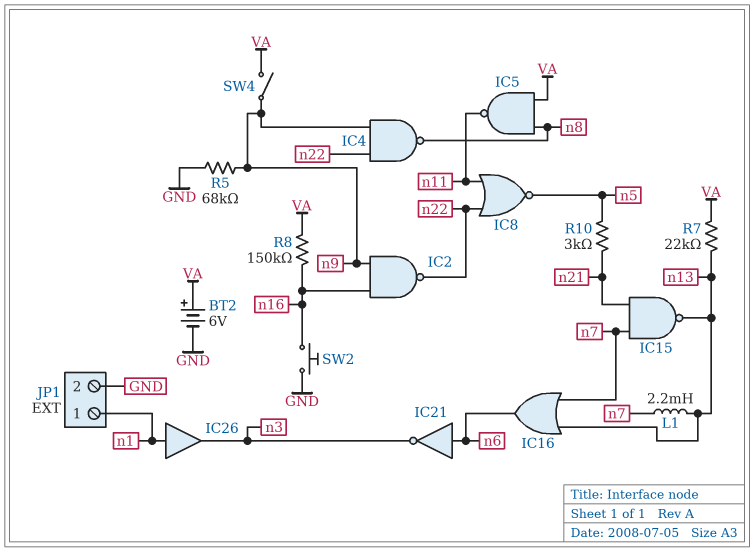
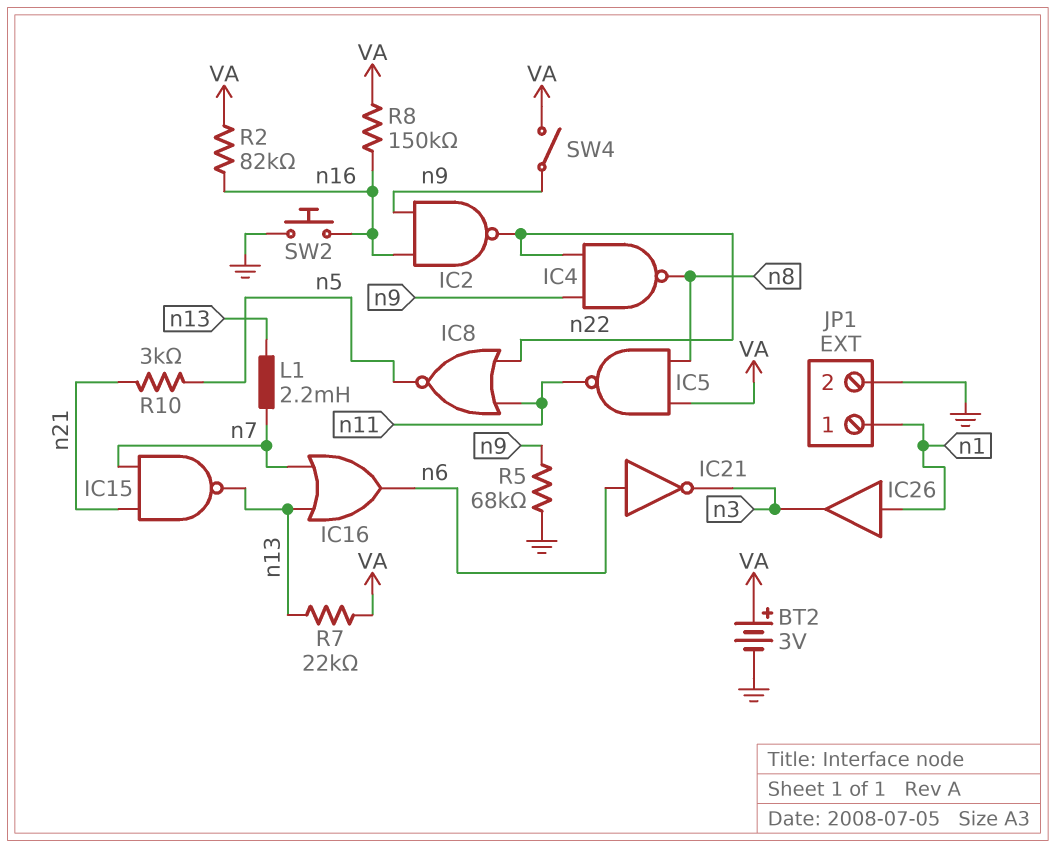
BT2: 6V (plus VA, minus GND) -> 3V (plus VA, minus GND)
R2: none -> 82k (VA, n16)

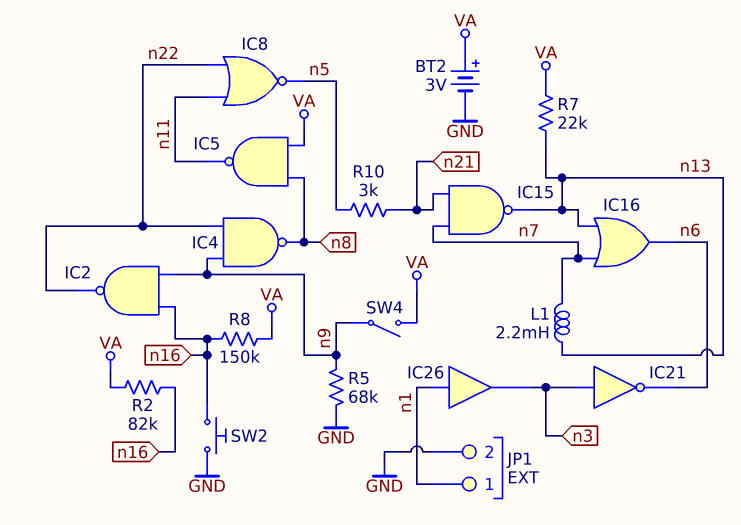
IC21: NOT (in n6, out n3) -> NOT (in n3, out n6)

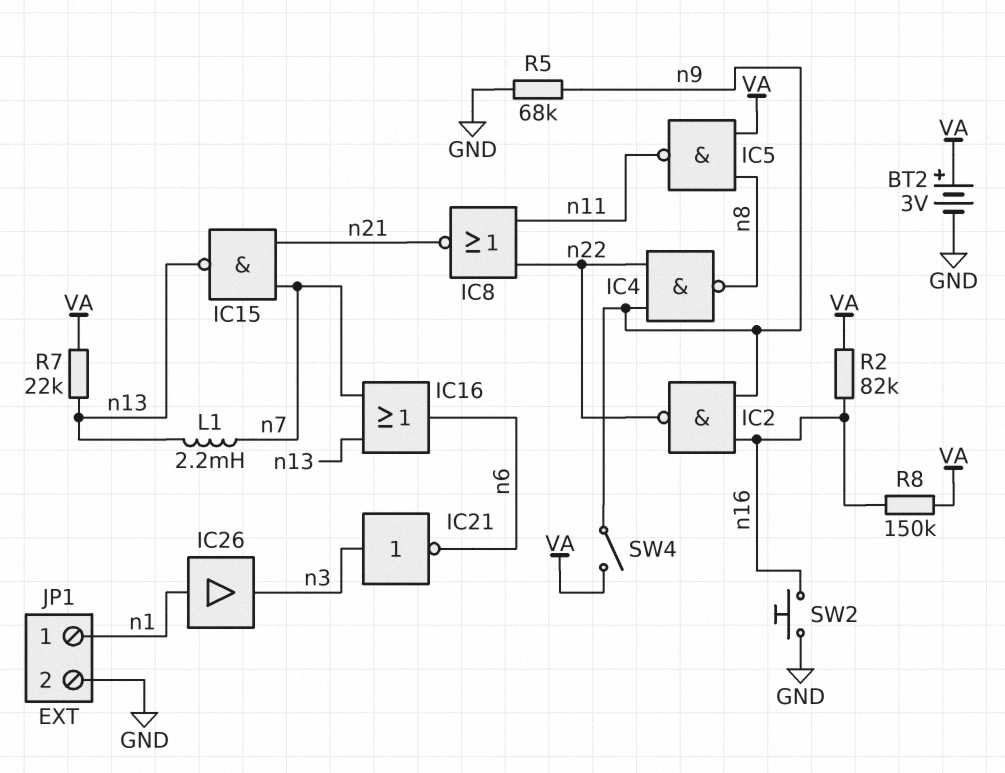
IC8: NOR (in n11, in n22, out n5) -> NOR (in n11, in n22, out n21)
R10: 3k (n5, n21) -> none

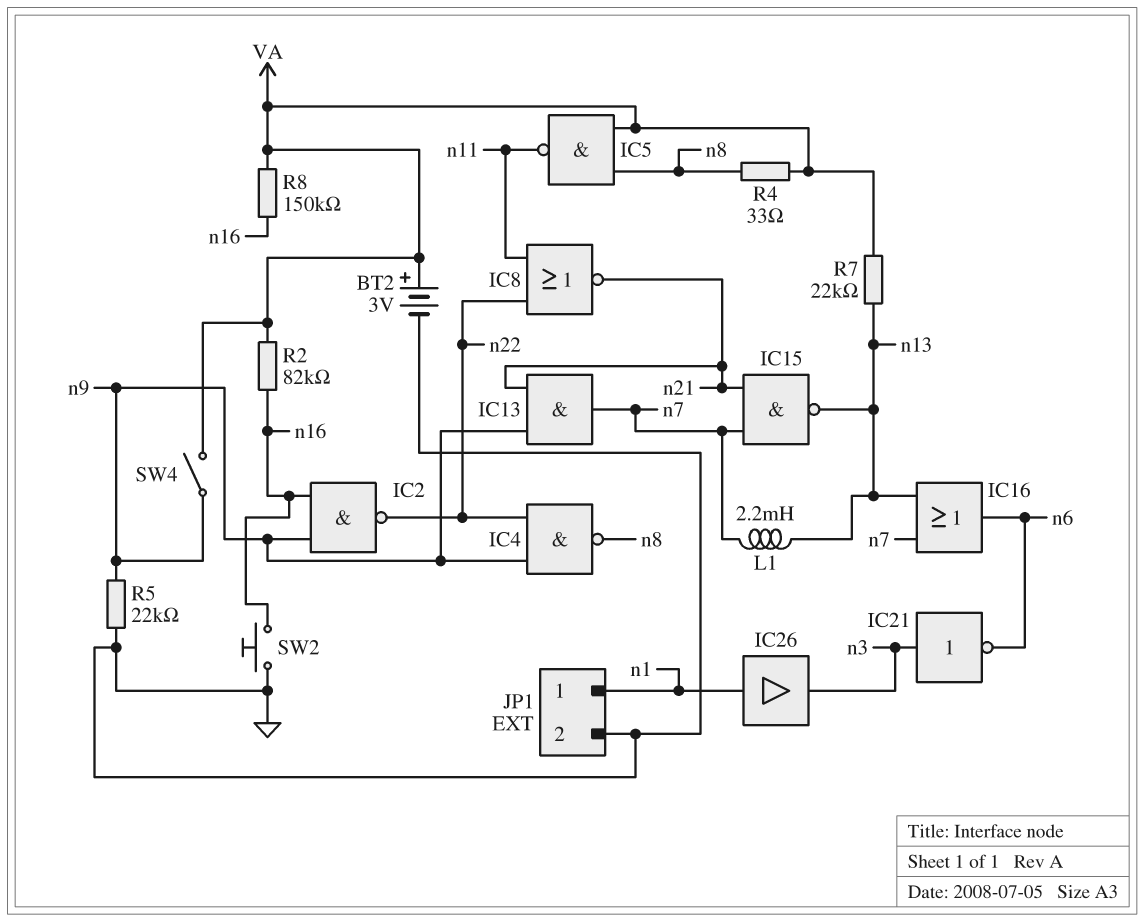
IC13: none -> AND (in n9, in n21, out n7)
R4: none -> 33 (VA, n8)
R5: 68k (GND, n9) -> 22k (GND, n9)

